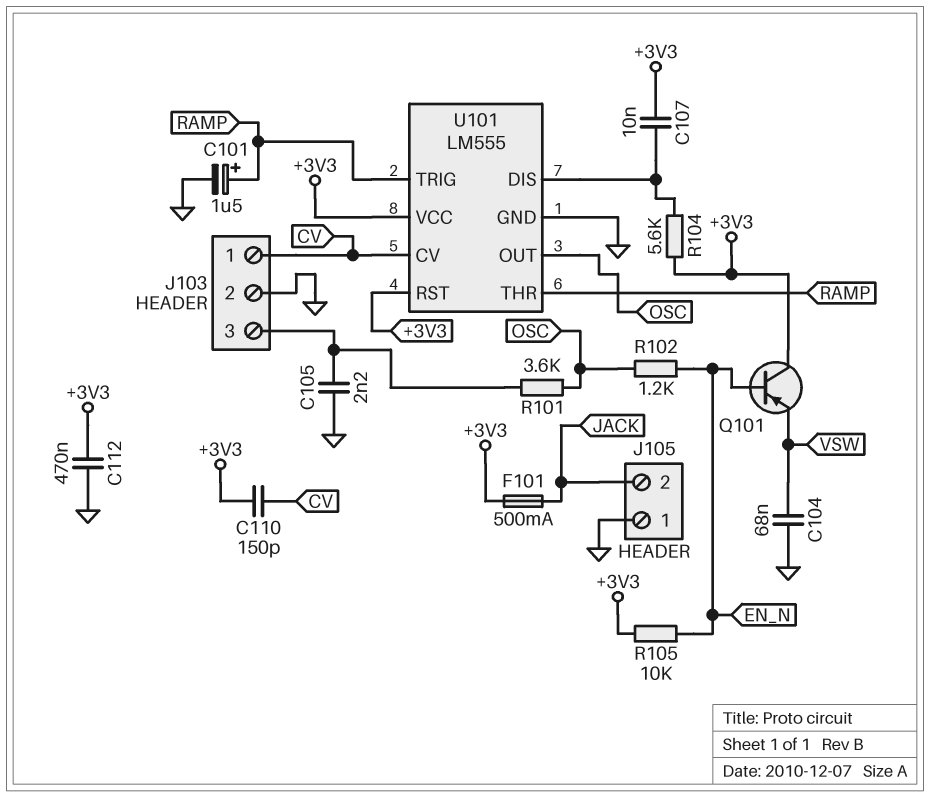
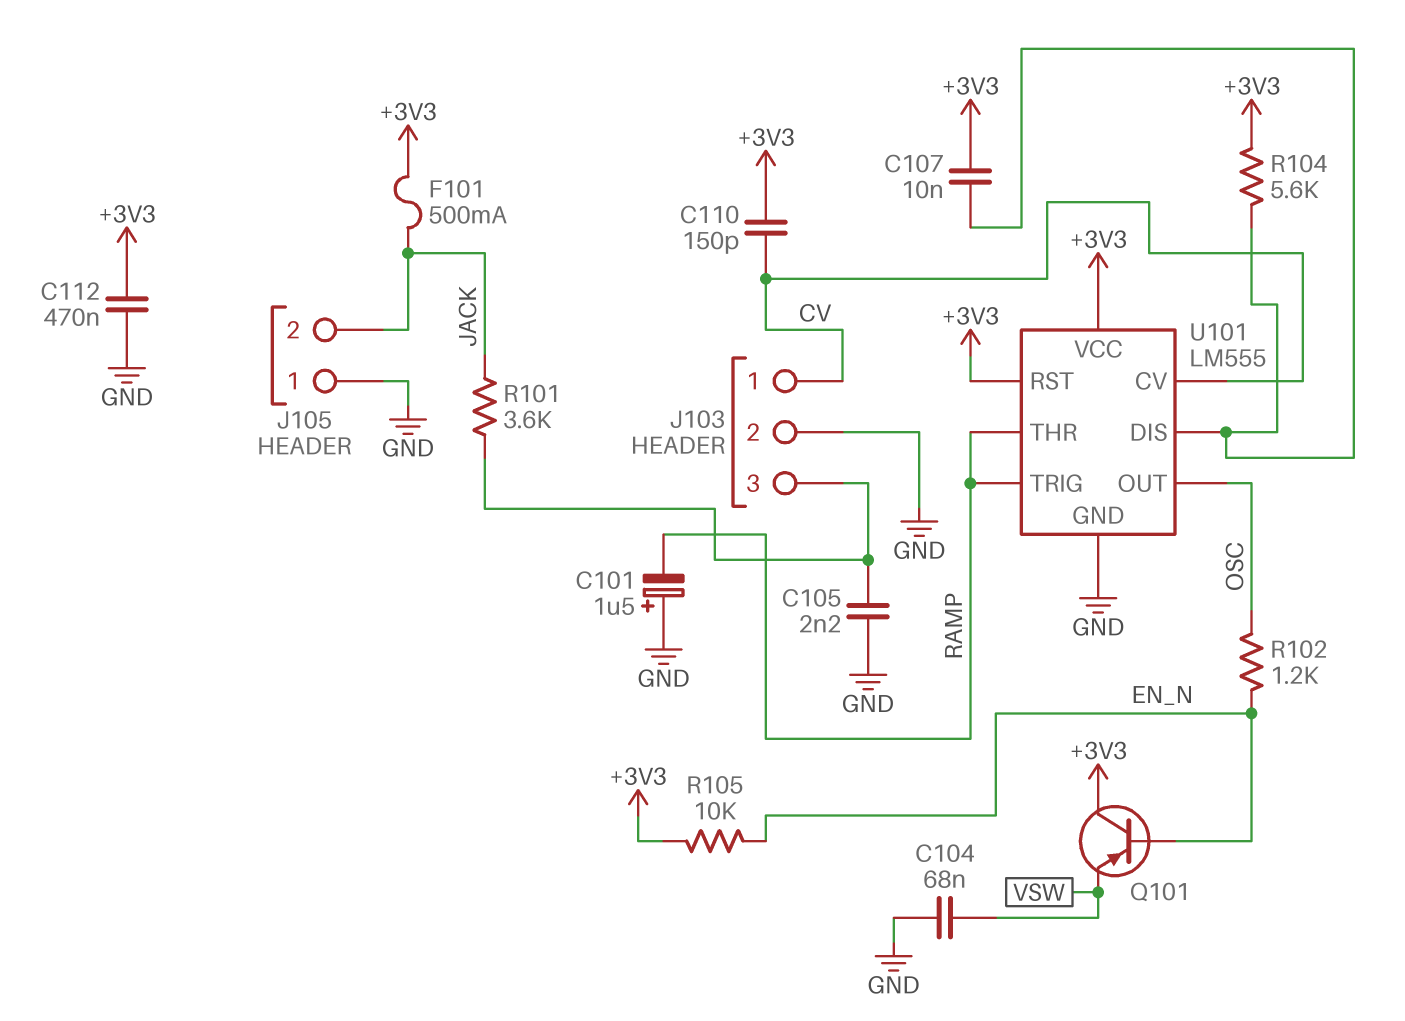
C101: 1.5uF (plus RAMP, minus GND) -> 1.5uF (plus GND, minus RAMP)
R101: 3.6k (J103/3, OSC) -> 3.6k (J103/3, JACK)

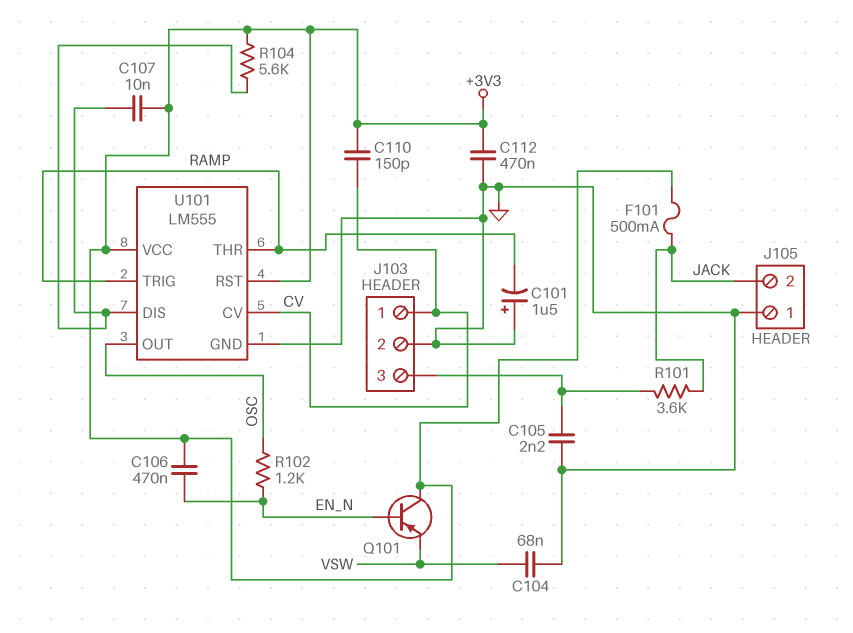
C106: none -> 470nF (+3V3, EN_N)
R105: 10k (+3V3, EN_N) -> none

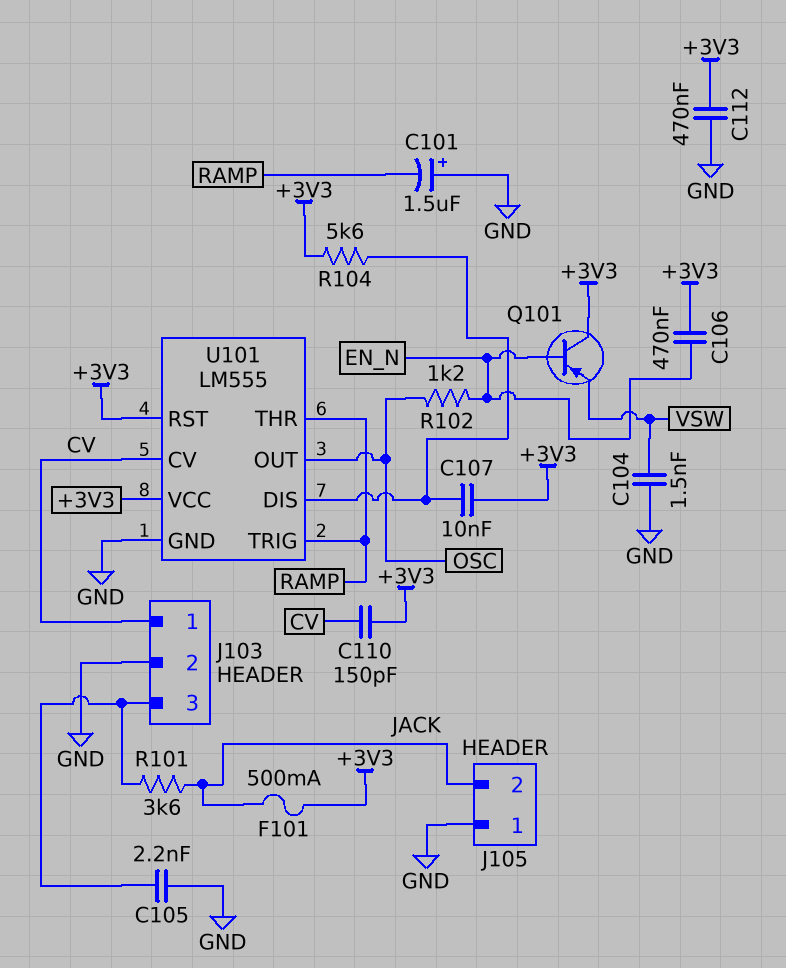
C104: 68nF (GND, VSW) -> 1.5nF (GND, VSW)

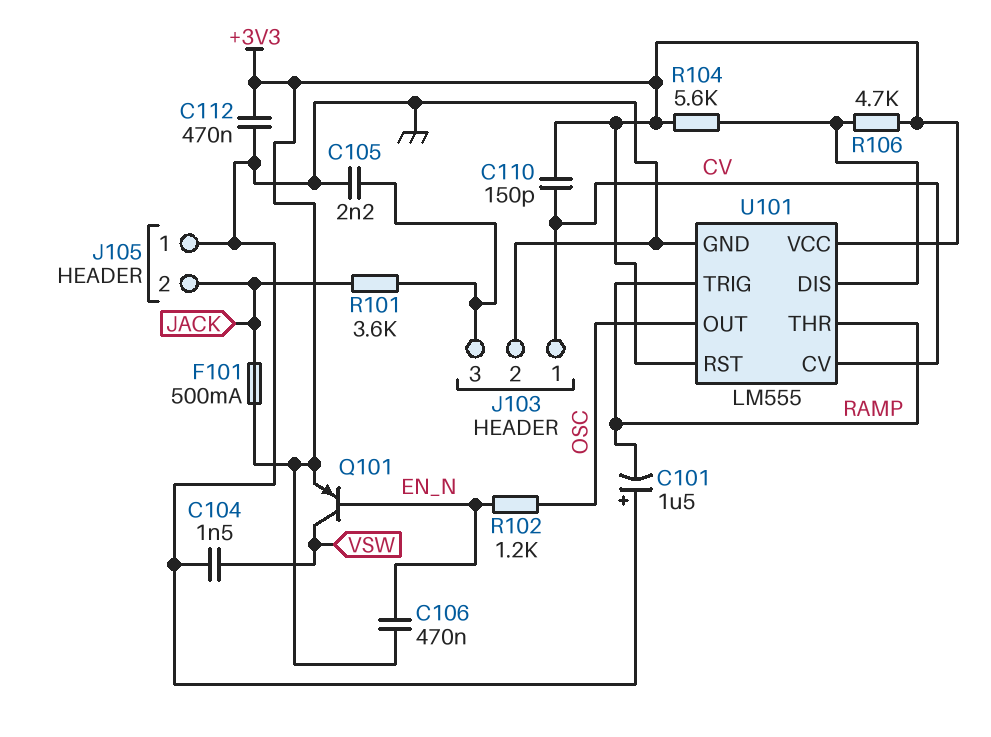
C107: 10nF (+3V3, U101/DIS) -> none
Q101: PNP (B EN_N, C +3V3, E VSW) -> PNP (B EN_N, C VSW, E +3V3)
R106: none -> 4.7k (+3V3, U101/DIS)

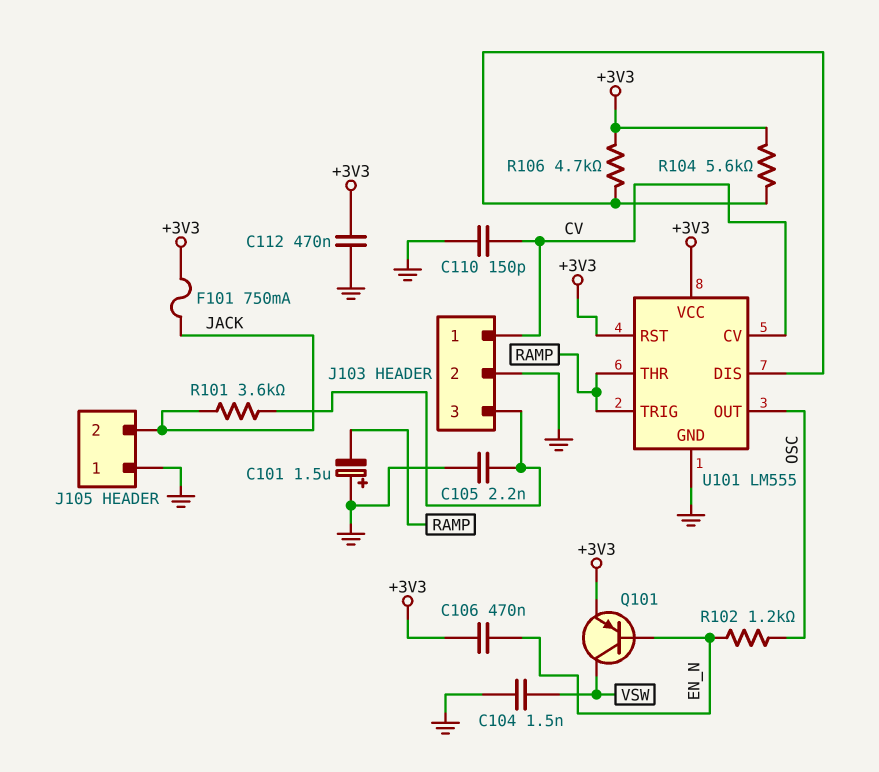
C110: 150pF (+3V3, CV) -> 150pF (CV, GND)
F101: 500mA (+3V3, JACK) -> 750mA (+3V3, JACK)

